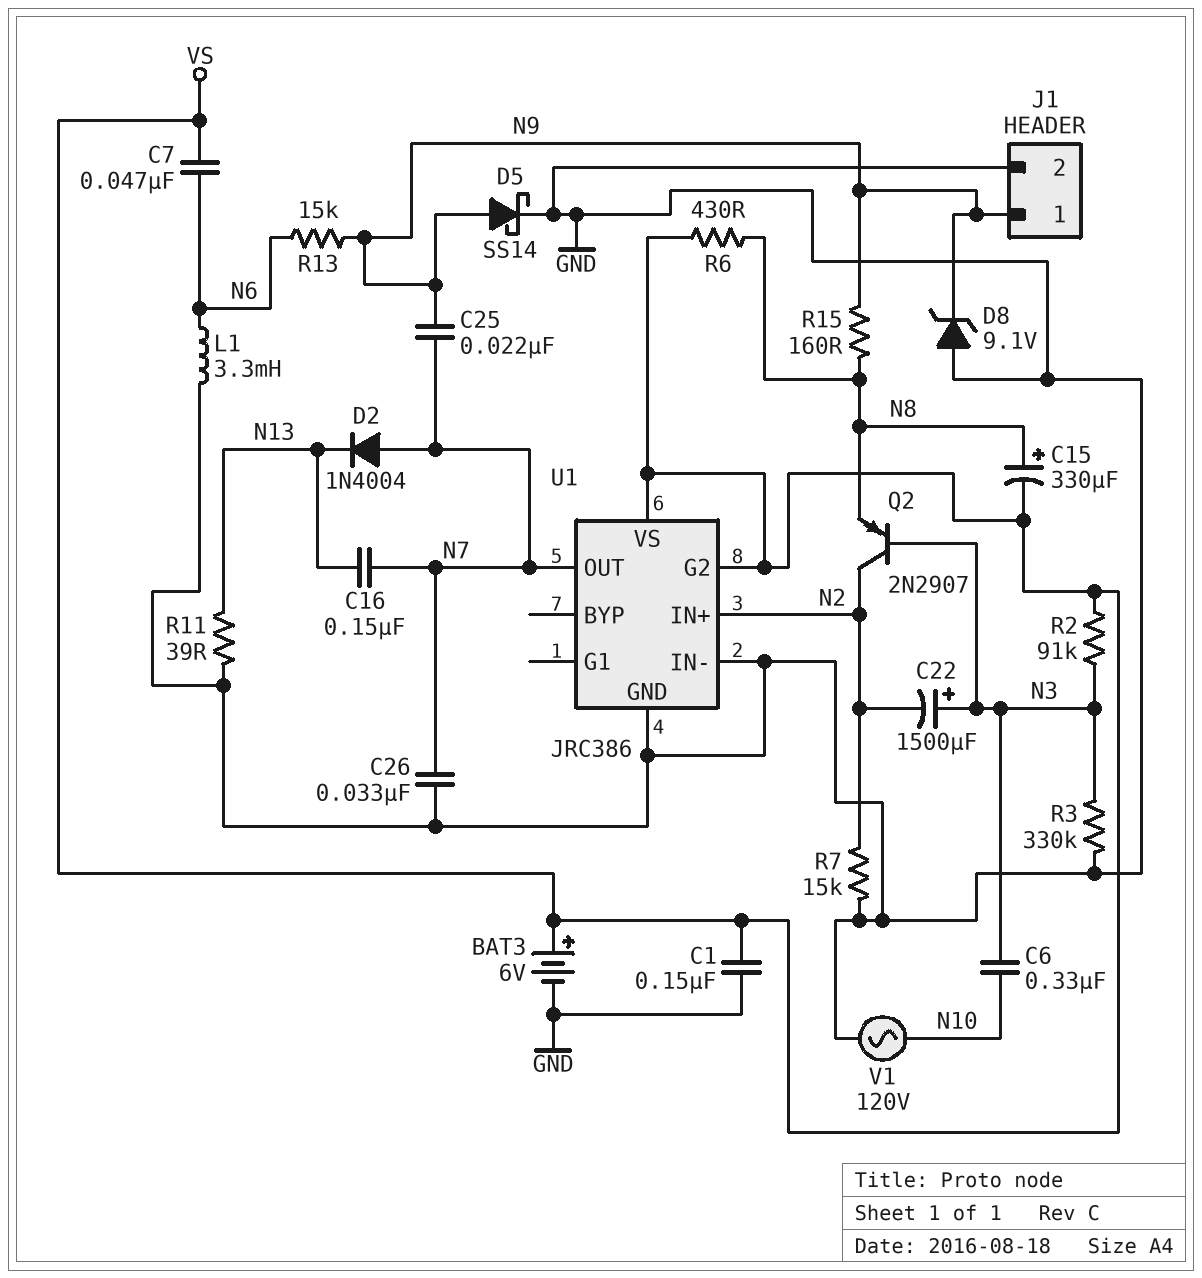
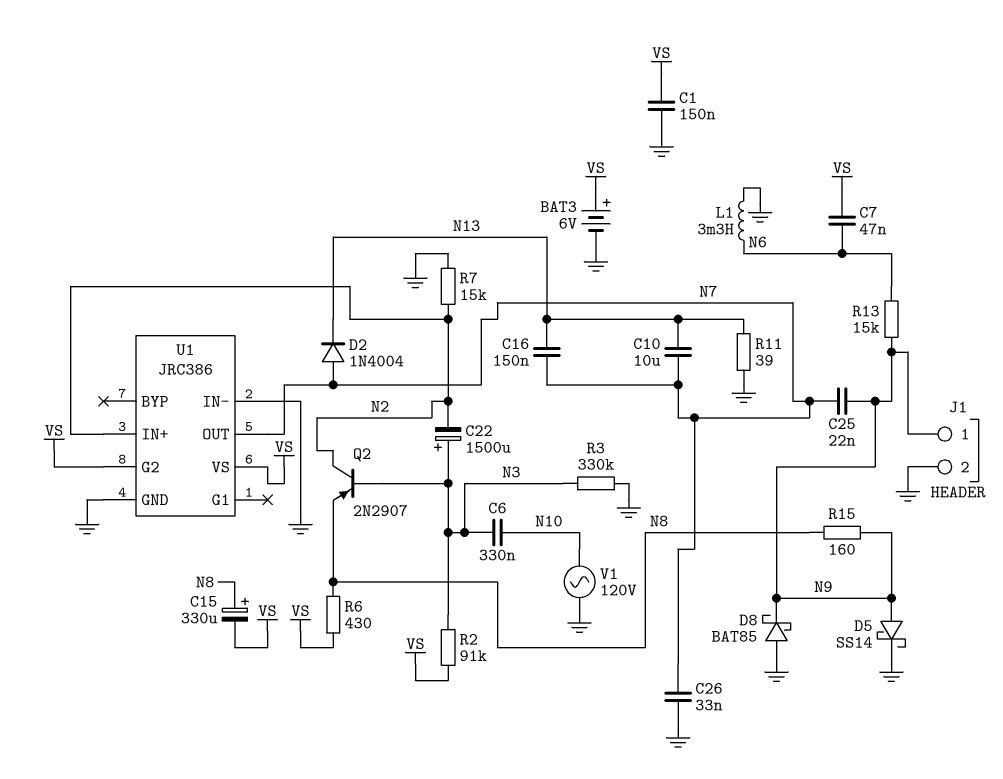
C10: none -> 10uF (N7, N13)
D8: zener 9.1V (A GND, K N9) -> schottky BAT85 (A GND, K N9)

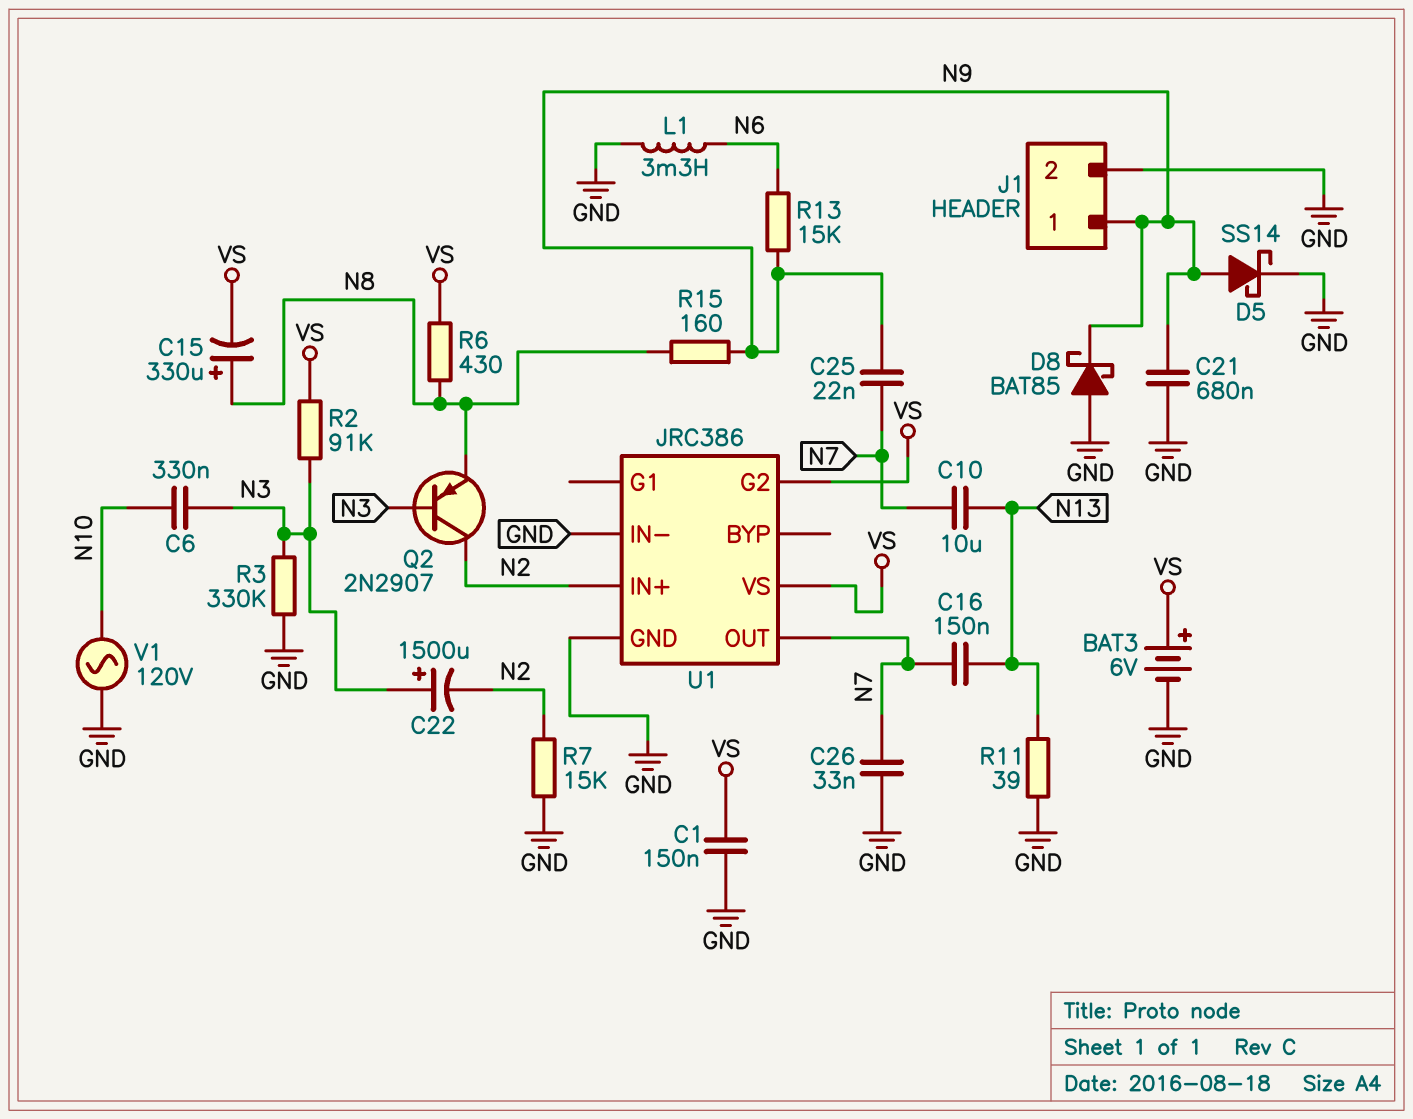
C7: 47nF (N6, VS) -> none
C21: none -> 680nF (GND, N9)
D2: diode 1N4004 (A N7, K N13) -> none

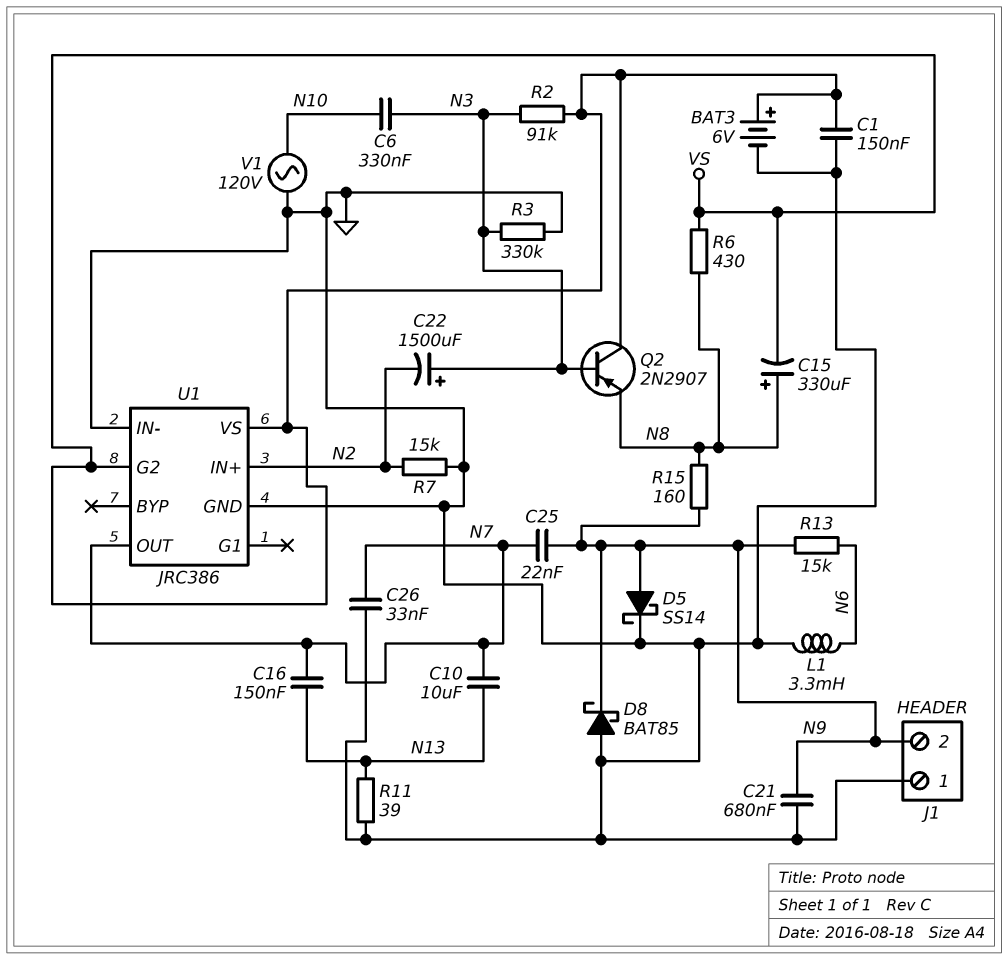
J1 pin 1: N9 -> GND
J1 pin 2: GND -> N9
Q2: PNP 2N2907 (B N3, C N2, E N8) -> PNP 2N2907 (B N3, C VS, E N8)

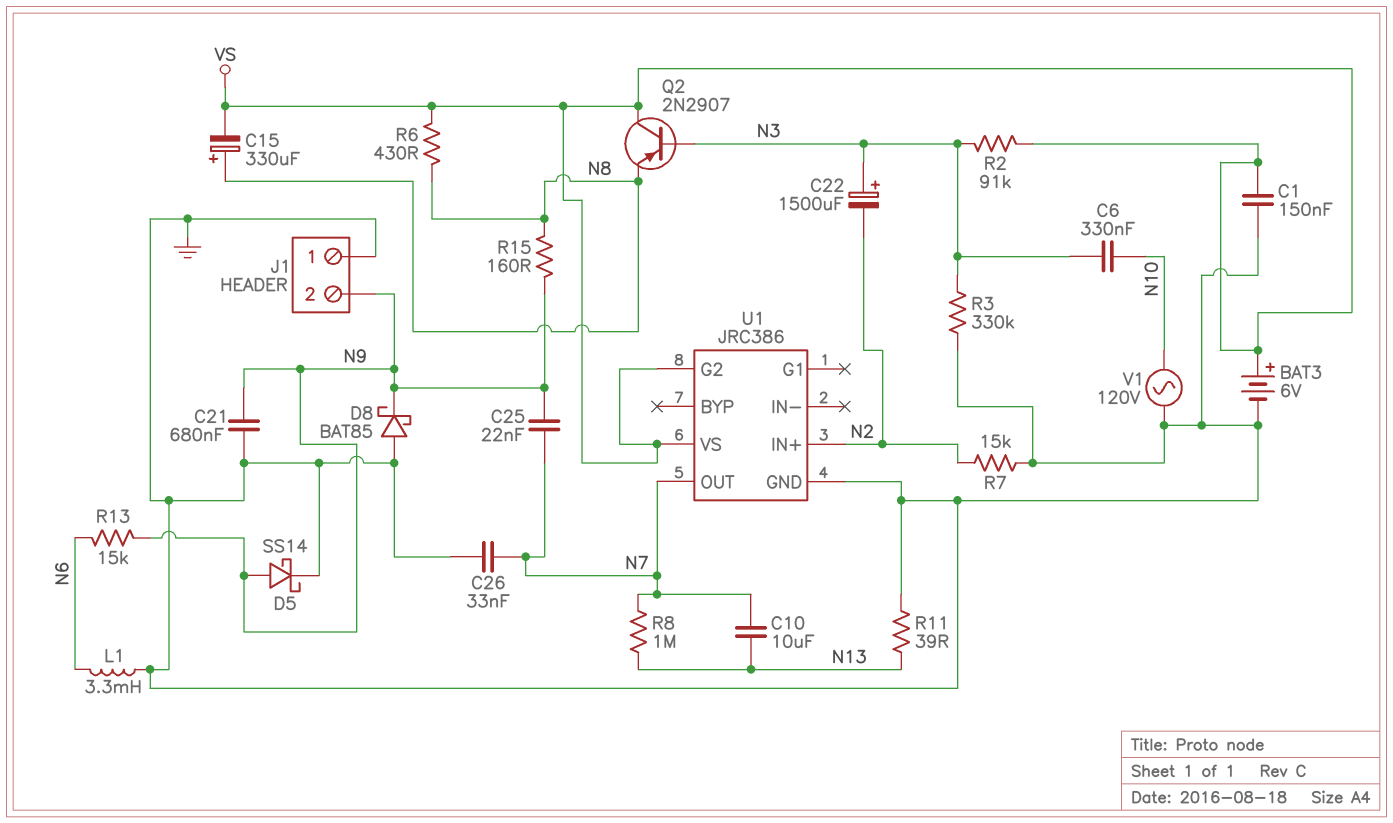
C16: 150nF (N7, N13) -> none
R8: none -> 1M (N7, N13)
U1 pin IN-: GND -> none

